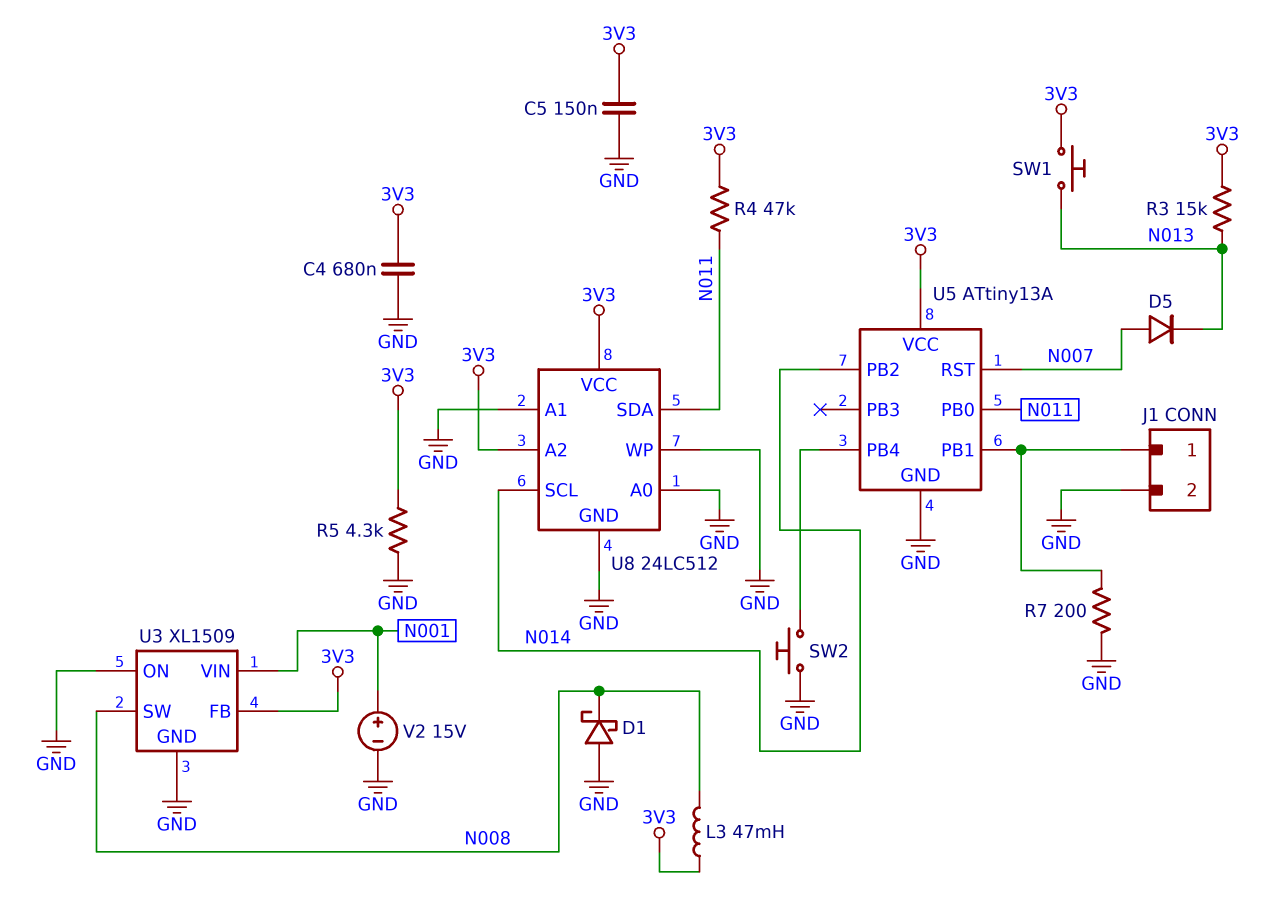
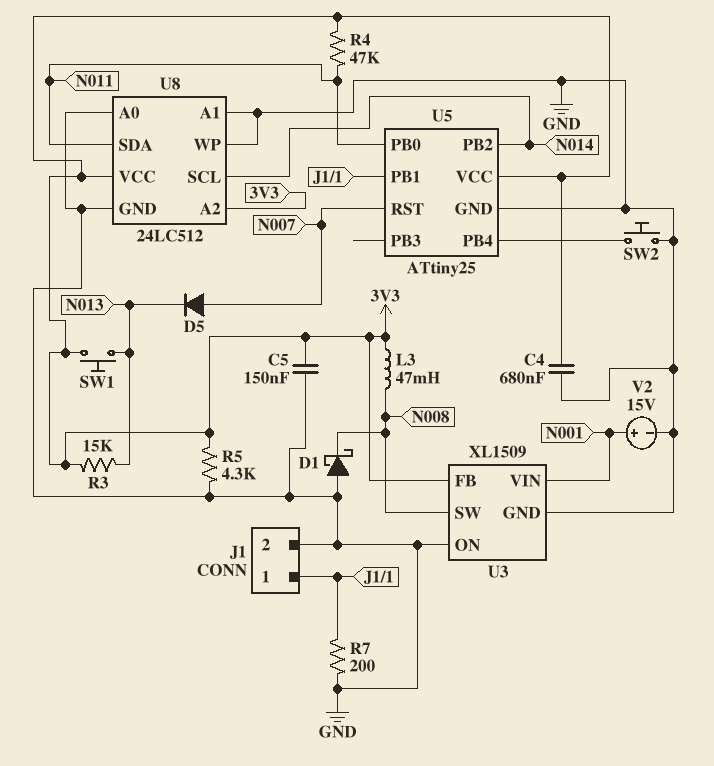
U5: ATtiny13A -> ATtiny25

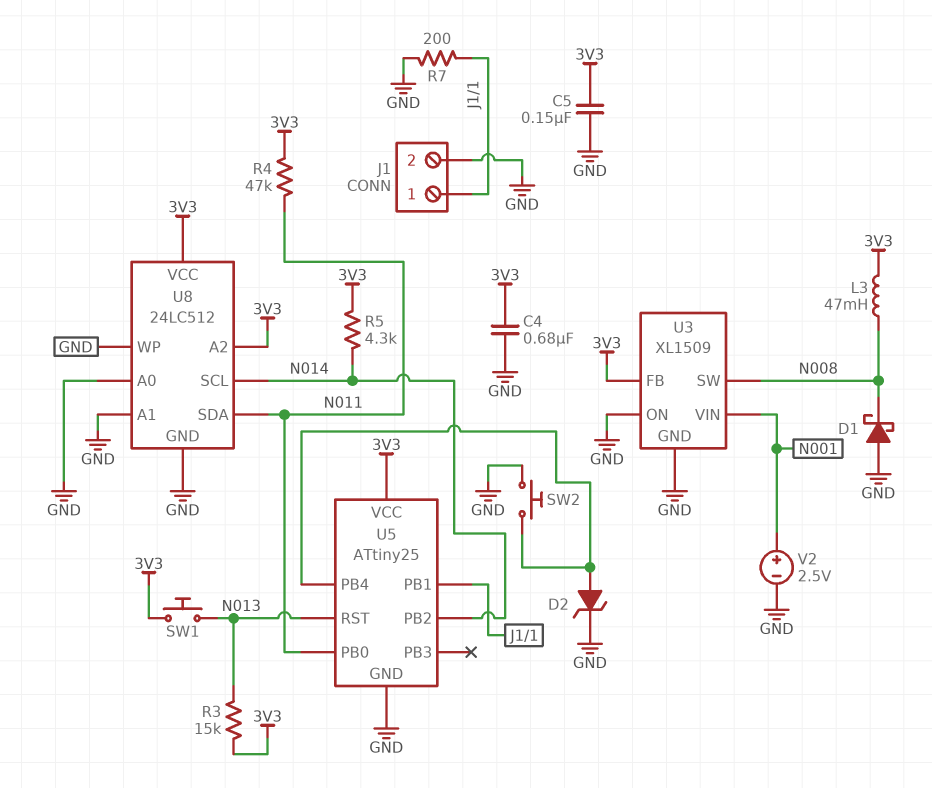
D2: none -> zener (A U5/PB4, K GND)
D5: diode (A N007, K N013) -> none
R5: 4.3k (3V3, GND) -> 4.3k (3V3, N014)
U5 pin RST: N007 -> N013
V2: 15V (plus N001, minus GND) -> 2.5V (plus N001, minus GND)

